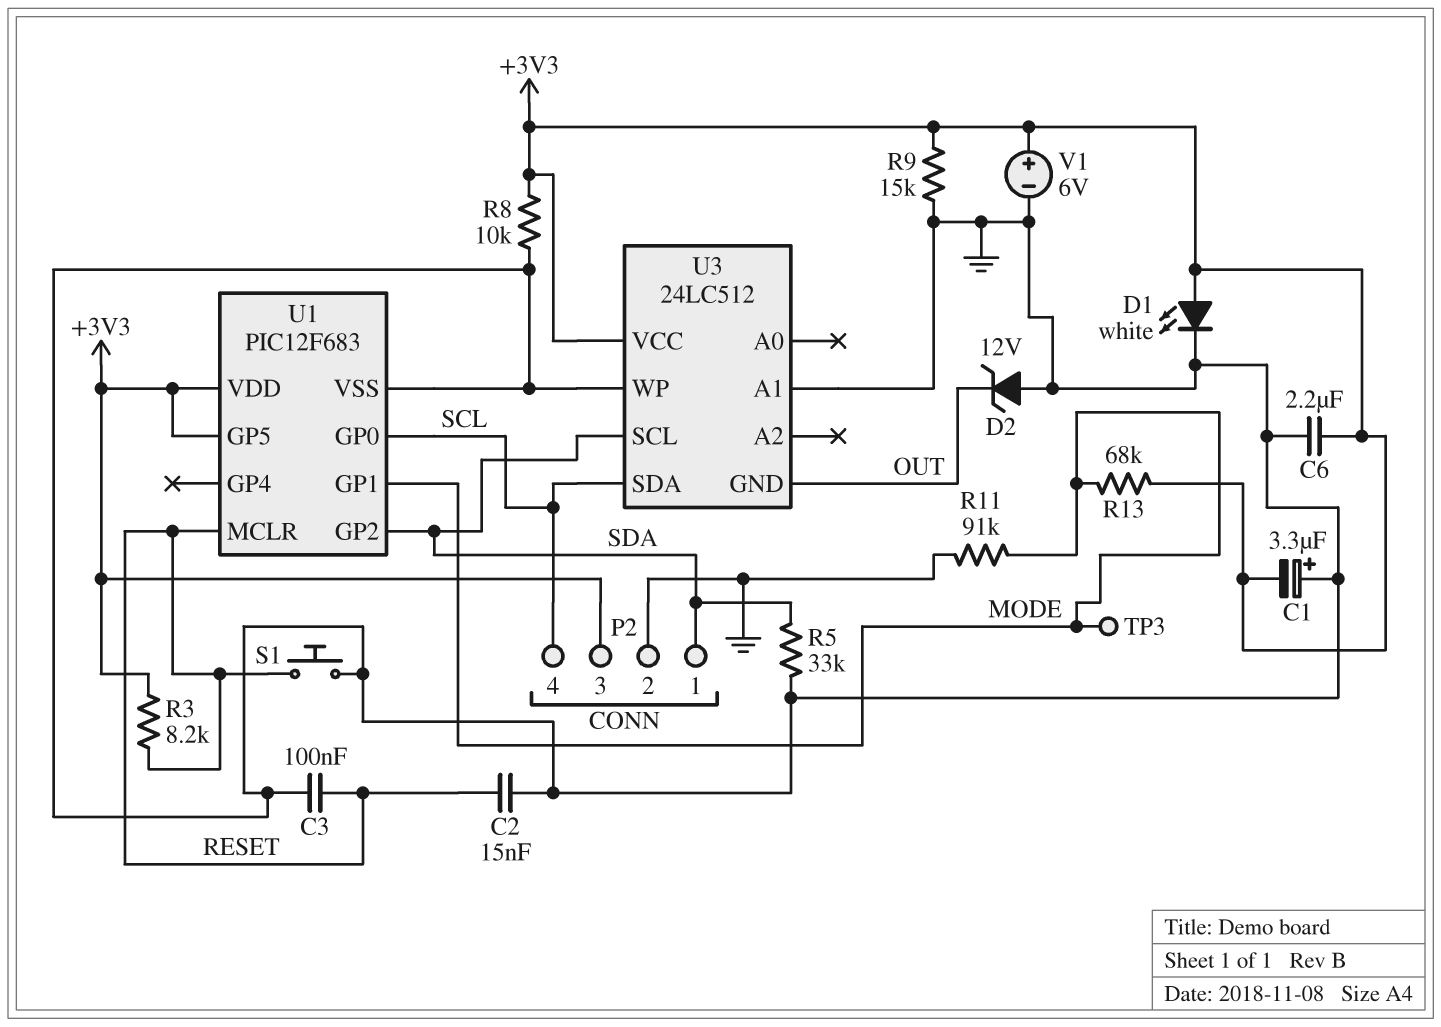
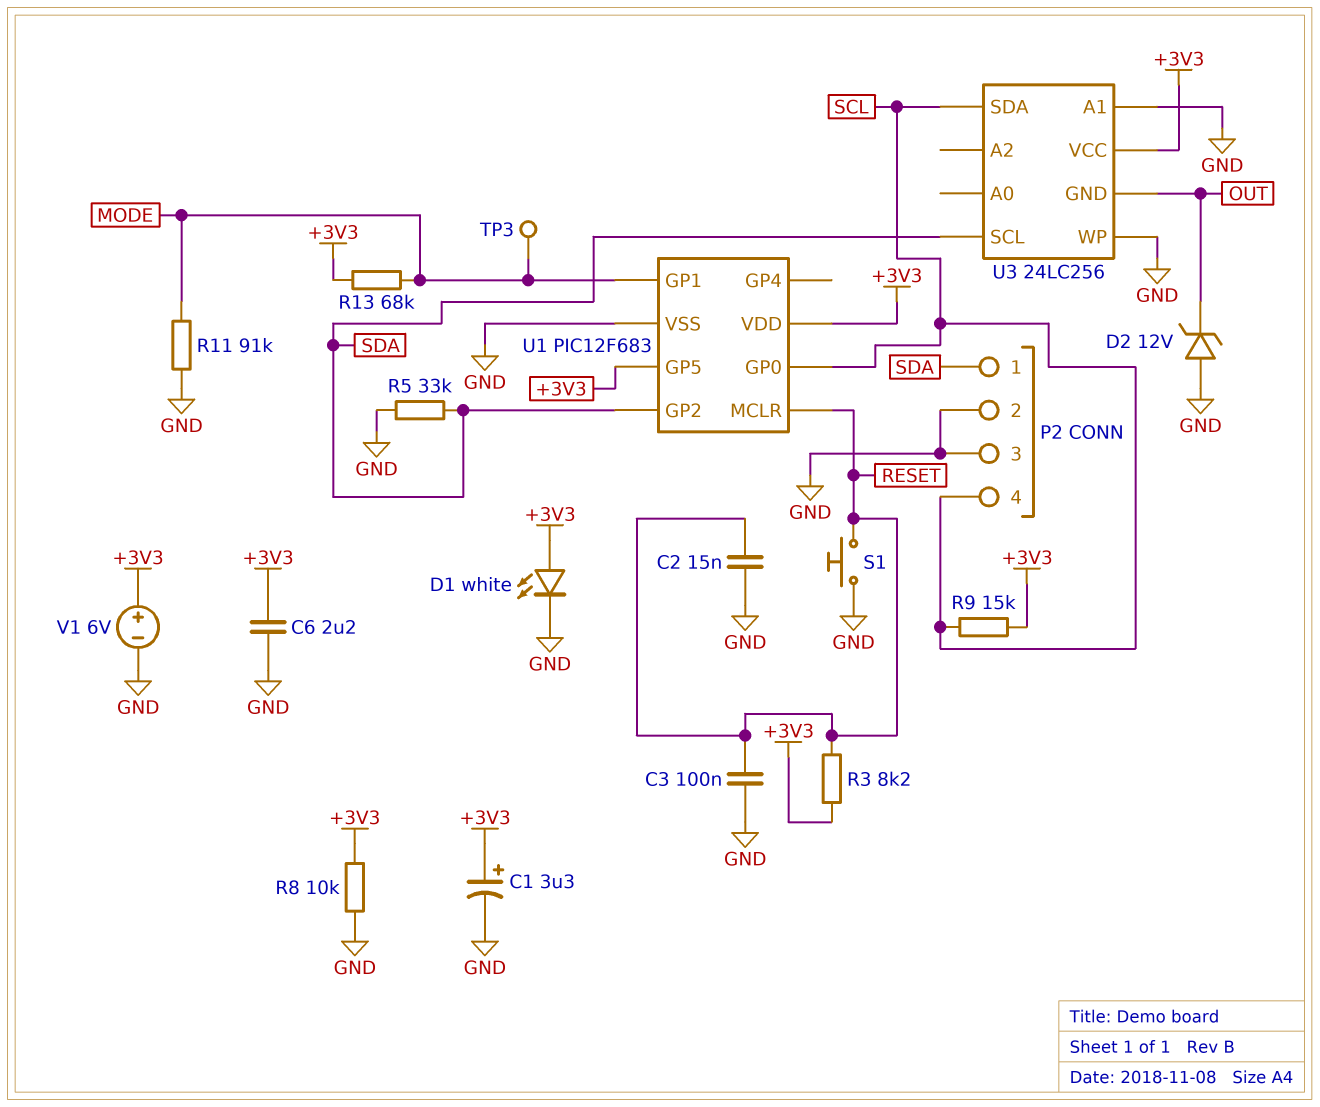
C1: 3.3uF (plus GND, minus +3V3) -> 3.3uF (plus +3V3, minus GND)
P2 pin 3: +3V3 -> GND
R9: 15k (+3V3, GND) -> 15k (+3V3, SCL)
U3: 24LC512 -> 24LC256

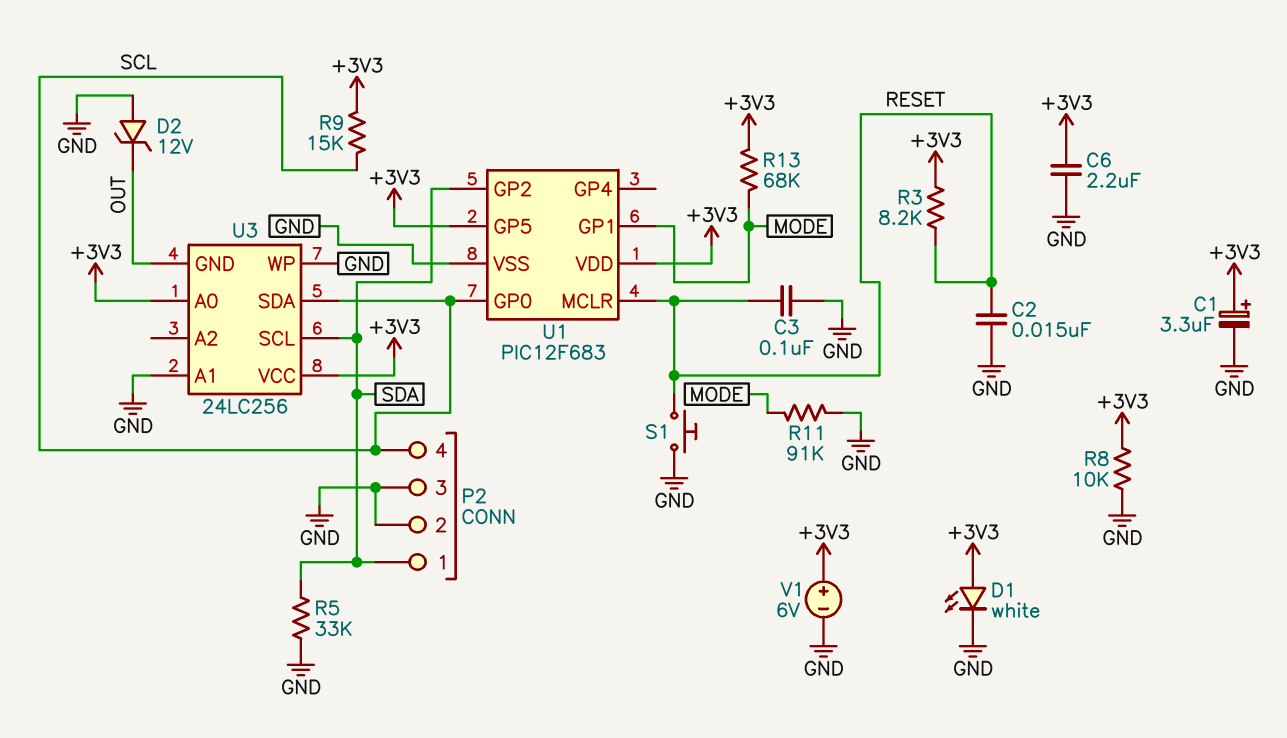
TP3: test point (MODE) -> none
U3 pin A0: none -> +3V3

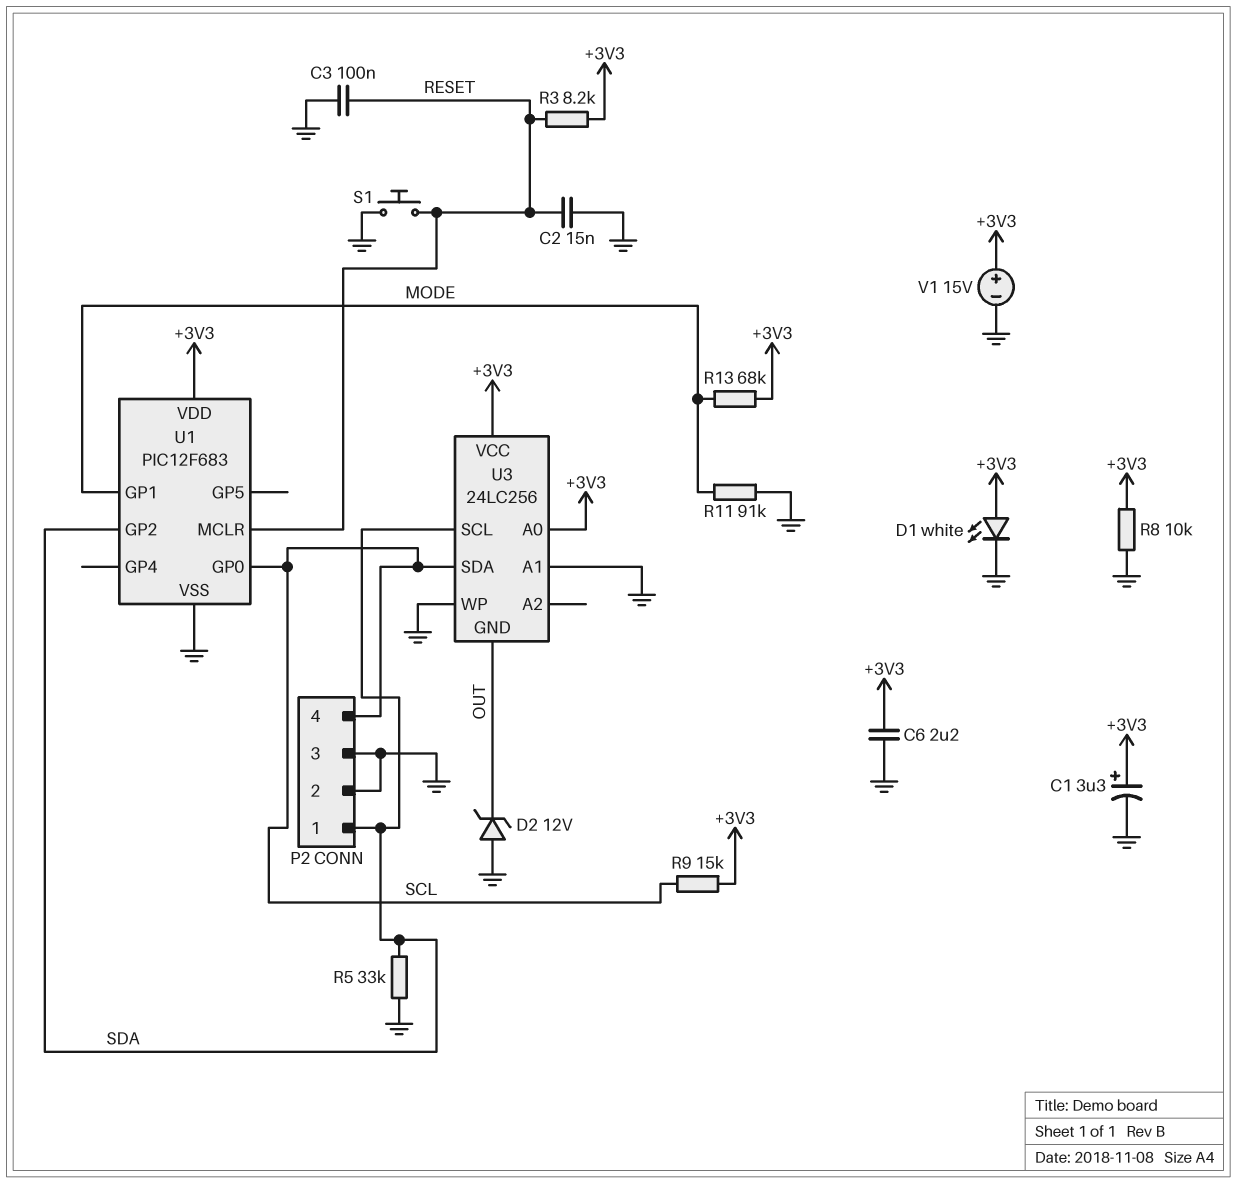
U1 pin GP5: +3V3 -> none
V1: 6V (plus +3V3, minus GND) -> 15V (plus +3V3, minus GND)

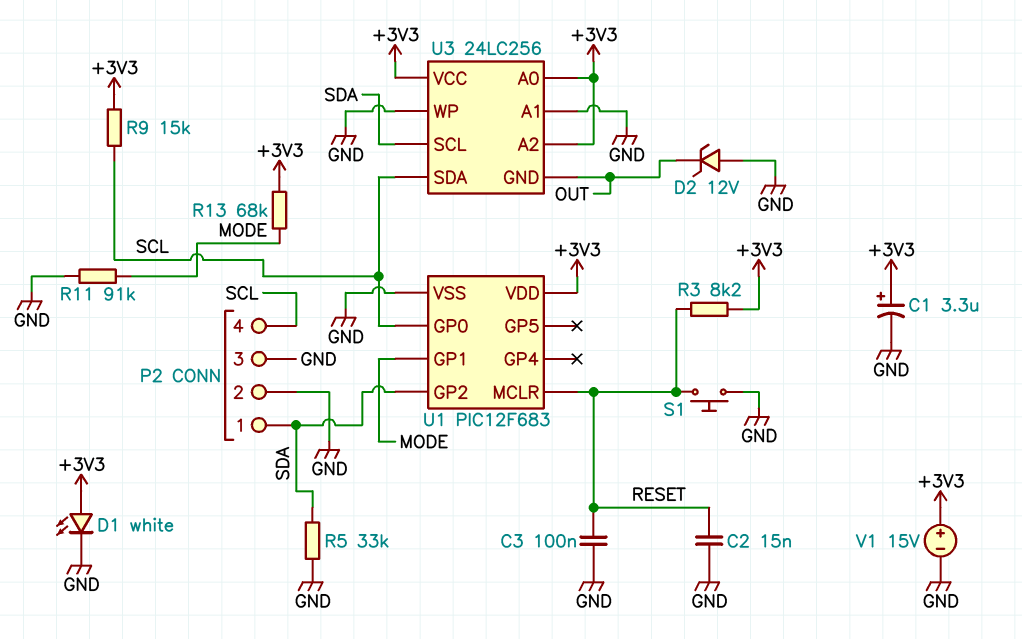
C6: 2.2uF (+3V3, GND) -> none
R8: 10k (+3V3, GND) -> none
U3 pin A2: none -> +3V3

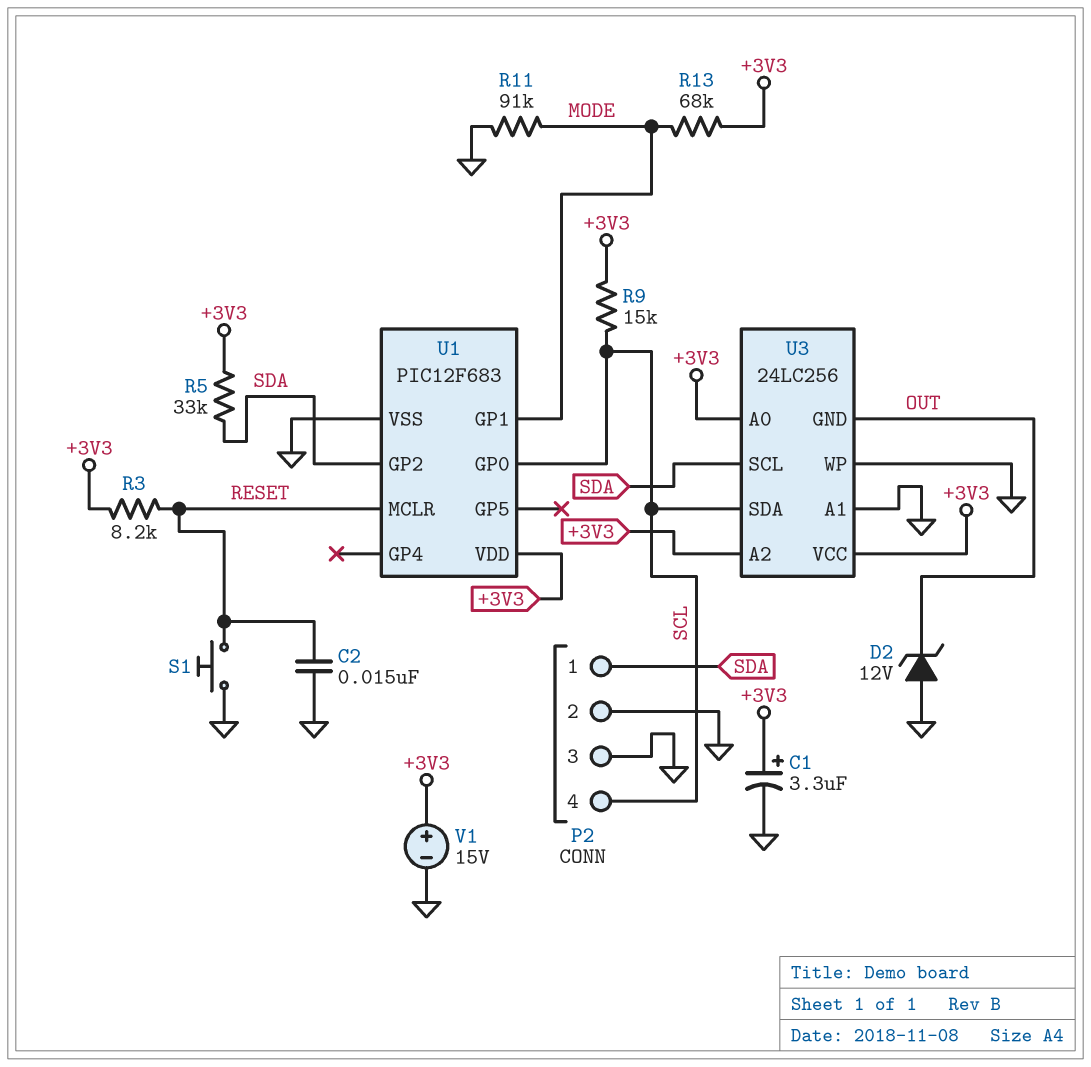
C3: 100nF (GND, RESET) -> none
D1: LED white (A +3V3, K GND) -> none
R5: 33k (GND, SDA) -> 33k (+3V3, SDA)

